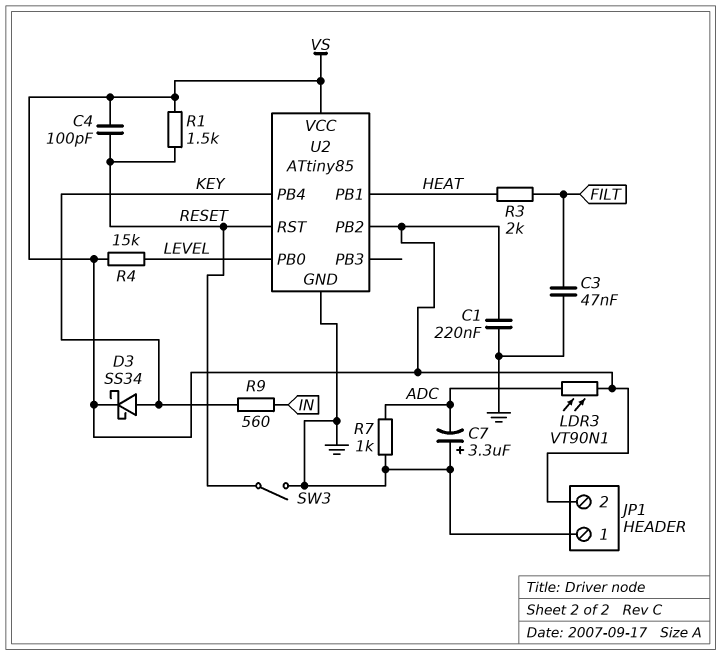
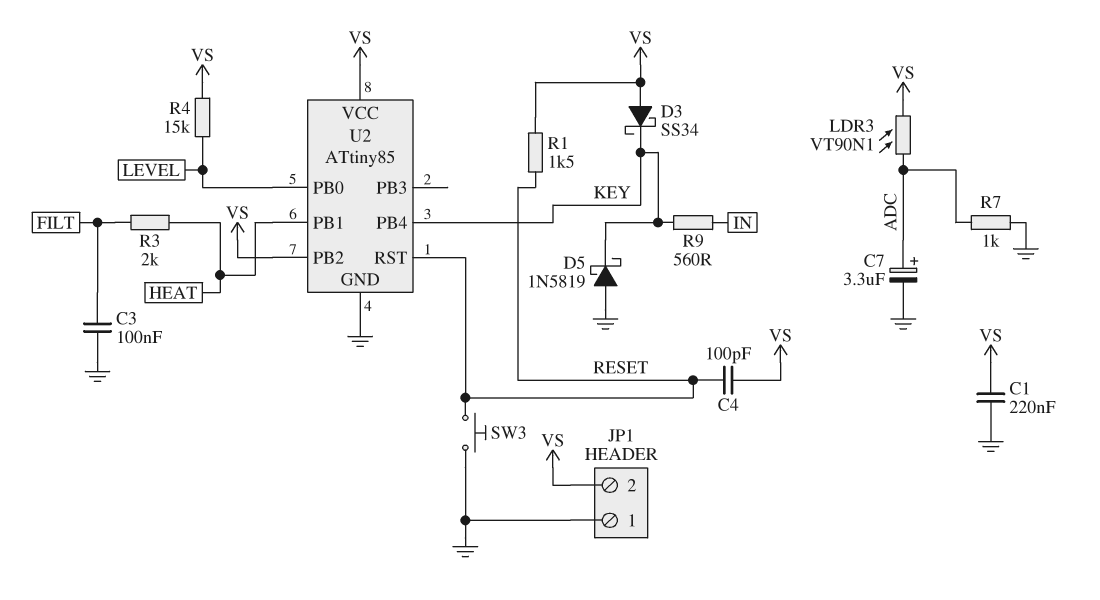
C3: 47nF (FILT, GND) -> 100nF (FILT, GND)
C7: 3.3uF (plus GND, minus ADC) -> 3.3uF (plus ADC, minus GND)
D3: schottky SS34 (A KEY, K VS) -> schottky SS34 (A VS, K KEY)
D5: none -> schottky 1N5819 (A GND, K KEY)
SW3: switch (GND, RESET) -> button (GND, RESET)

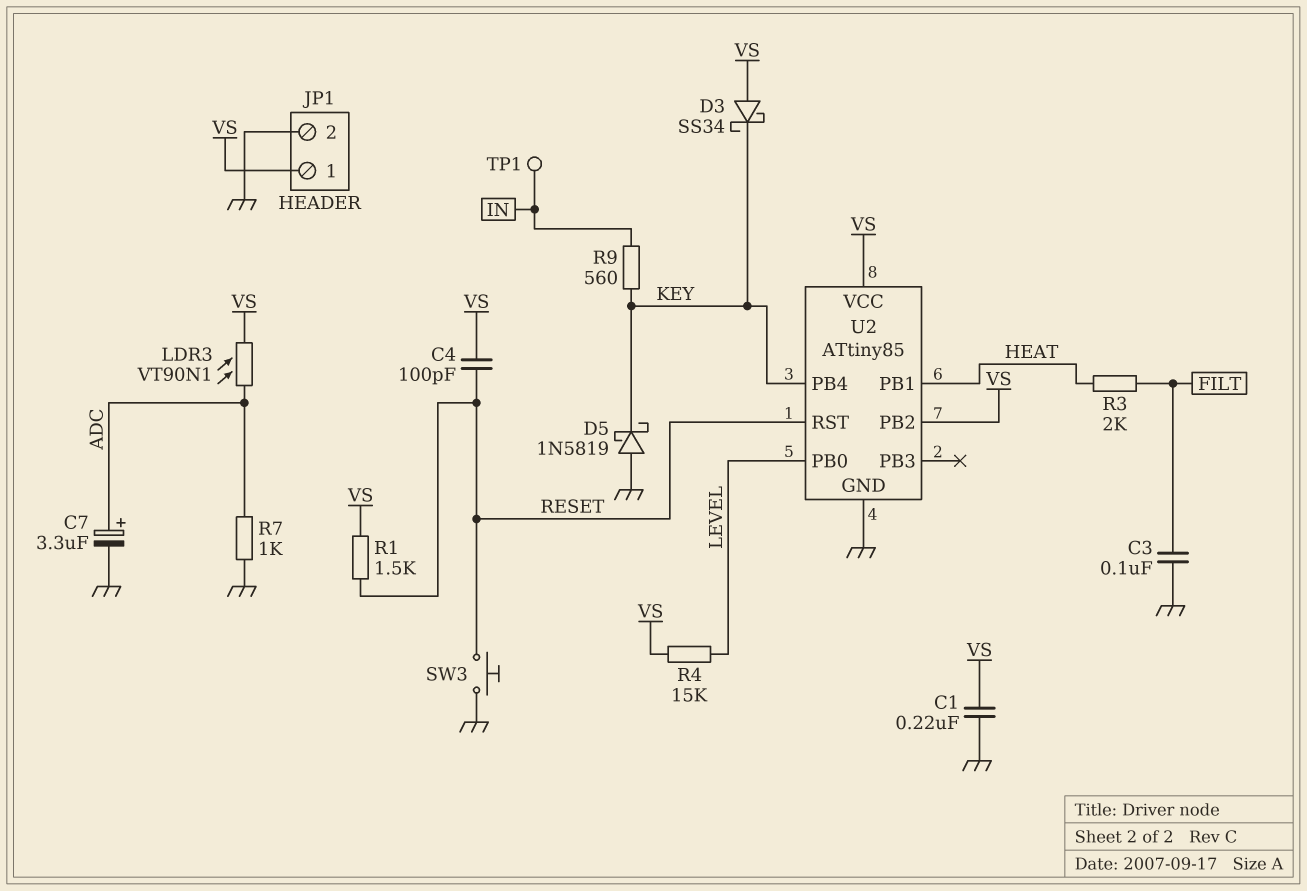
JP1 pin 1: GND -> VS
JP1 pin 2: VS -> GND
TP1: none -> test point (IN)

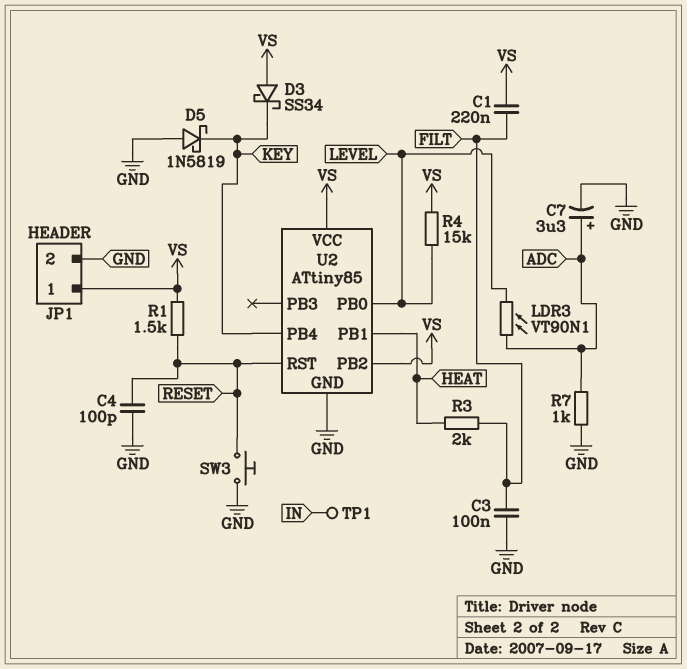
C1: 220nF (GND, VS) -> 220nF (FILT, VS)
C4: 100pF (RESET, VS) -> 100pF (GND, RESET)
LDR3: VT90N1 (ADC, VS) -> VT90N1 (ADC, LEVEL)
R9: 560 (IN, KEY) -> none

